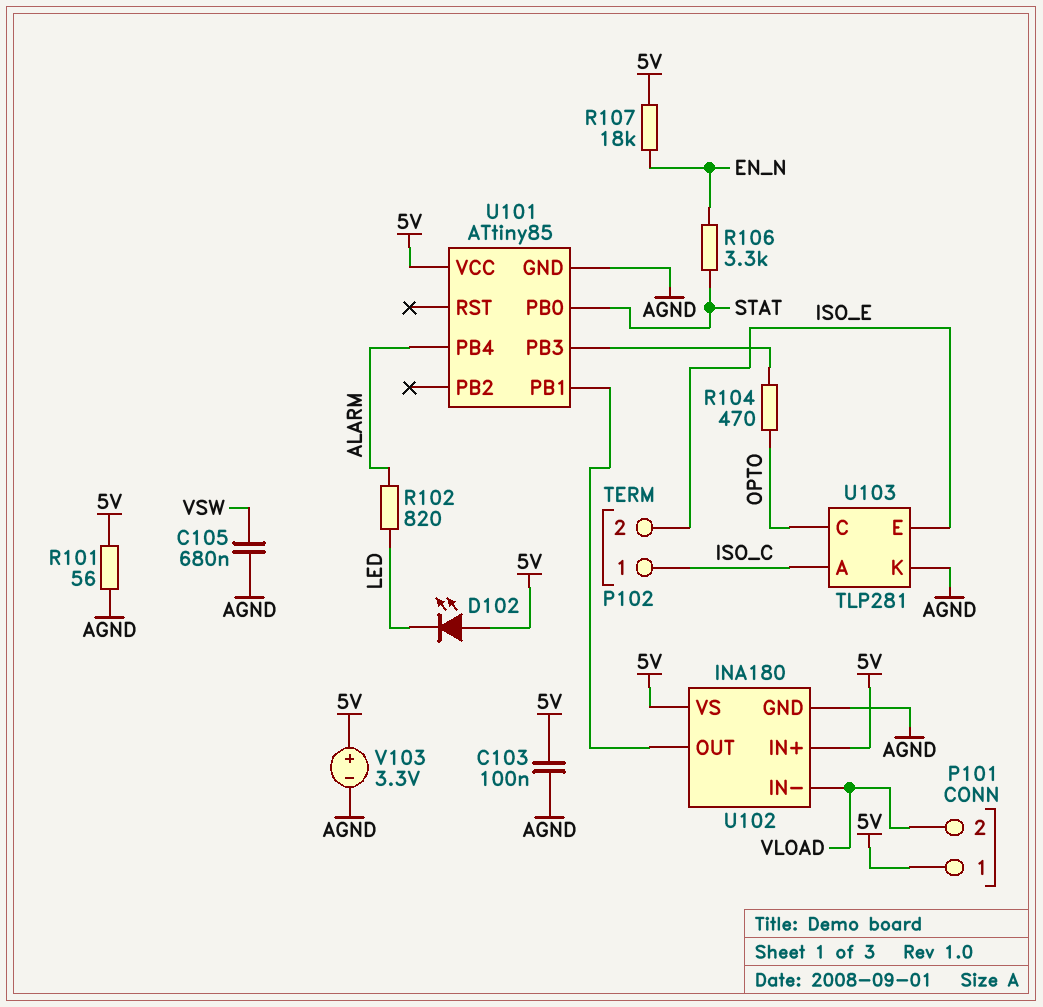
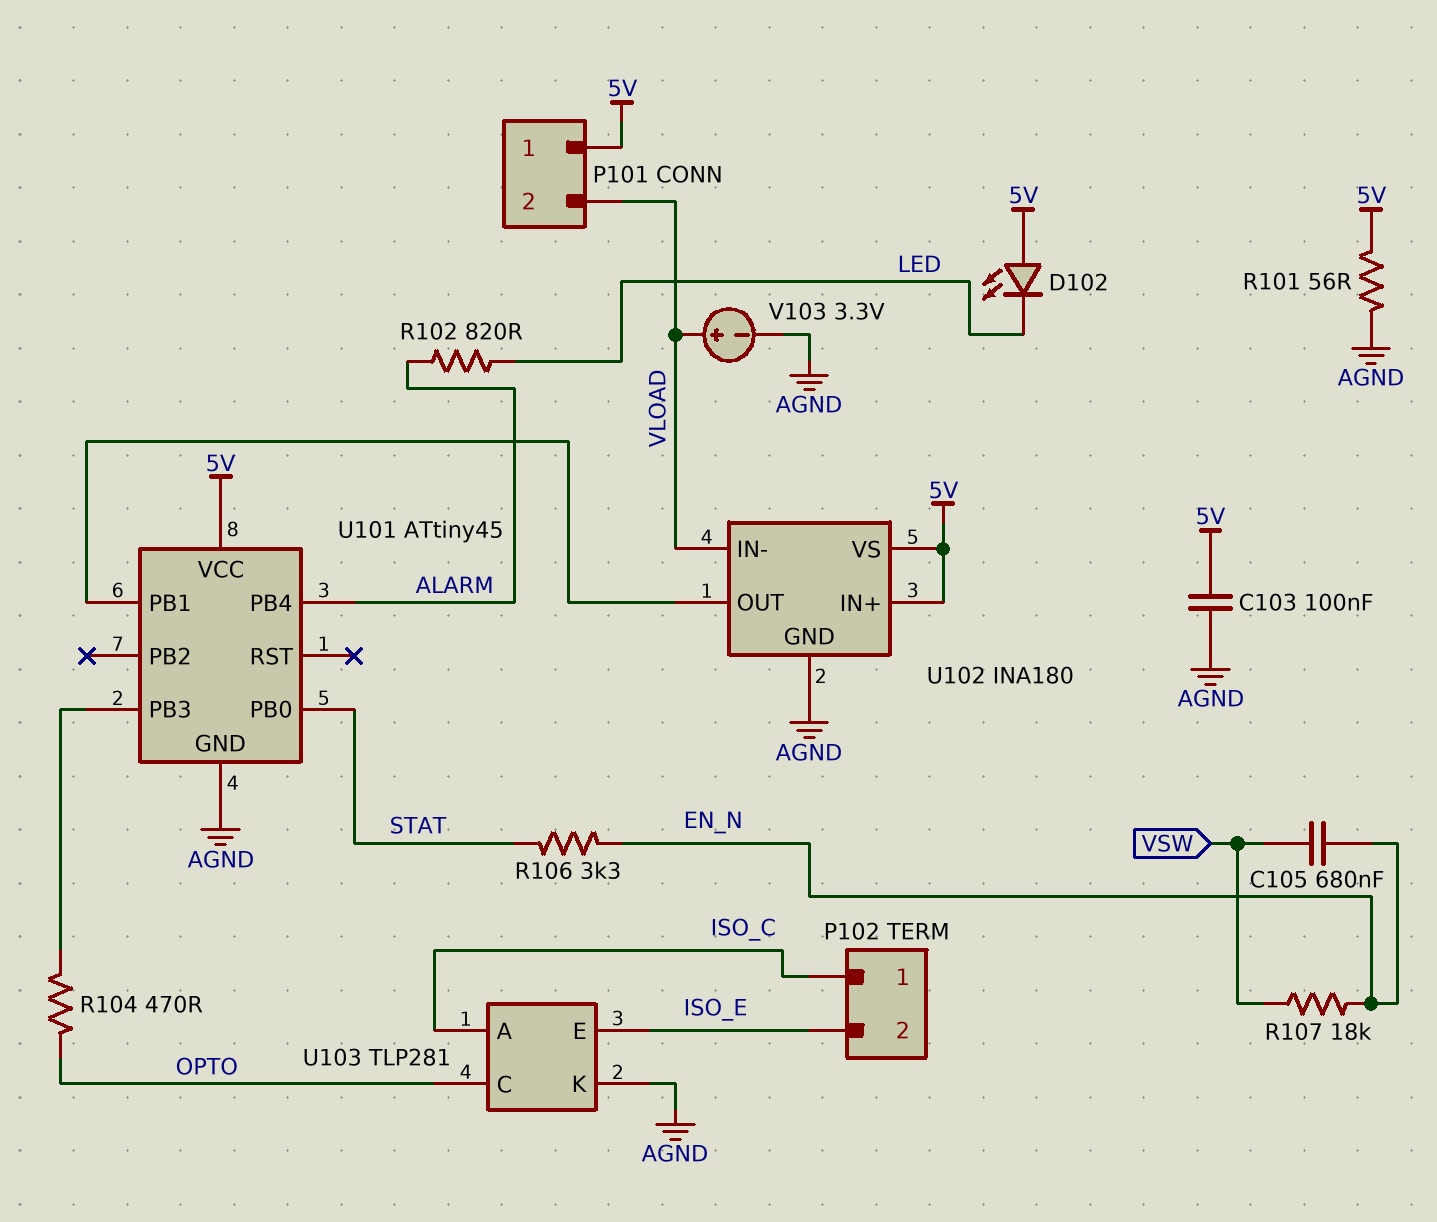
C105: 680nF (AGND, VSW) -> 680nF (EN_N, VSW)
R107: 18k (5V, EN_N) -> 18k (EN_N, VSW)
U101: ATtiny85 -> ATtiny45
V103: 3.3V (plus 5V, minus AGND) -> 3.3V (plus VLOAD, minus AGND)

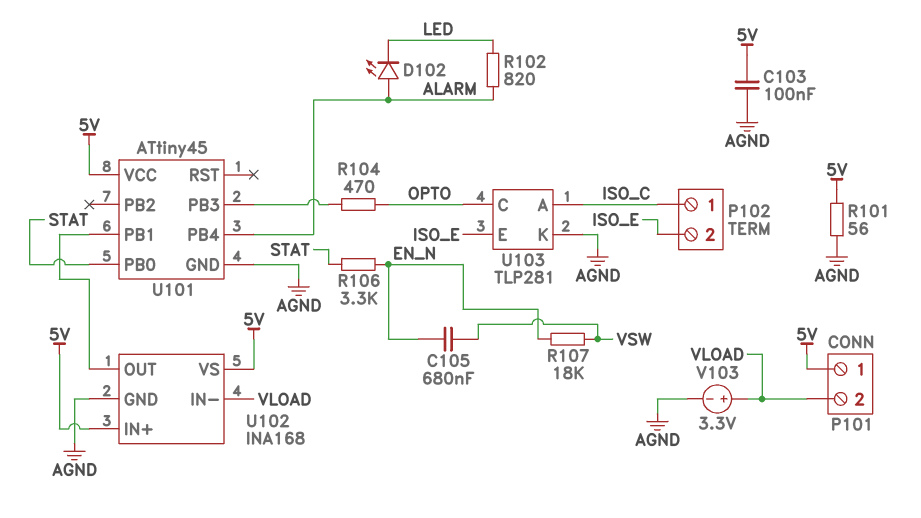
D102: LED (A 5V, K LED) -> LED (A ALARM, K LED)
U102: INA180 -> INA168

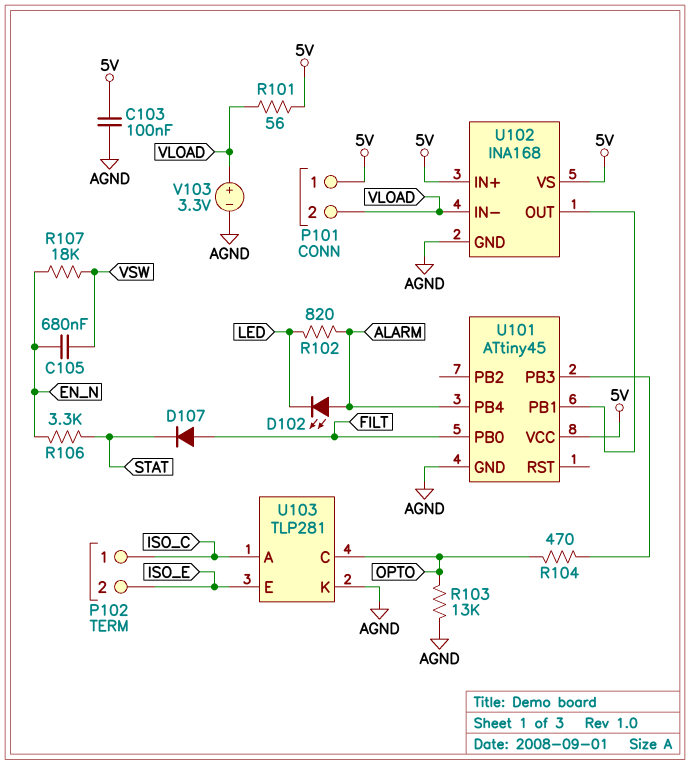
D107: none -> diode (A FILT, K STAT)
R101: 56 (5V, AGND) -> 56 (5V, VLOAD)
R103: none -> 13k (AGND, OPTO)
U101 pin PB0: STAT -> FILT

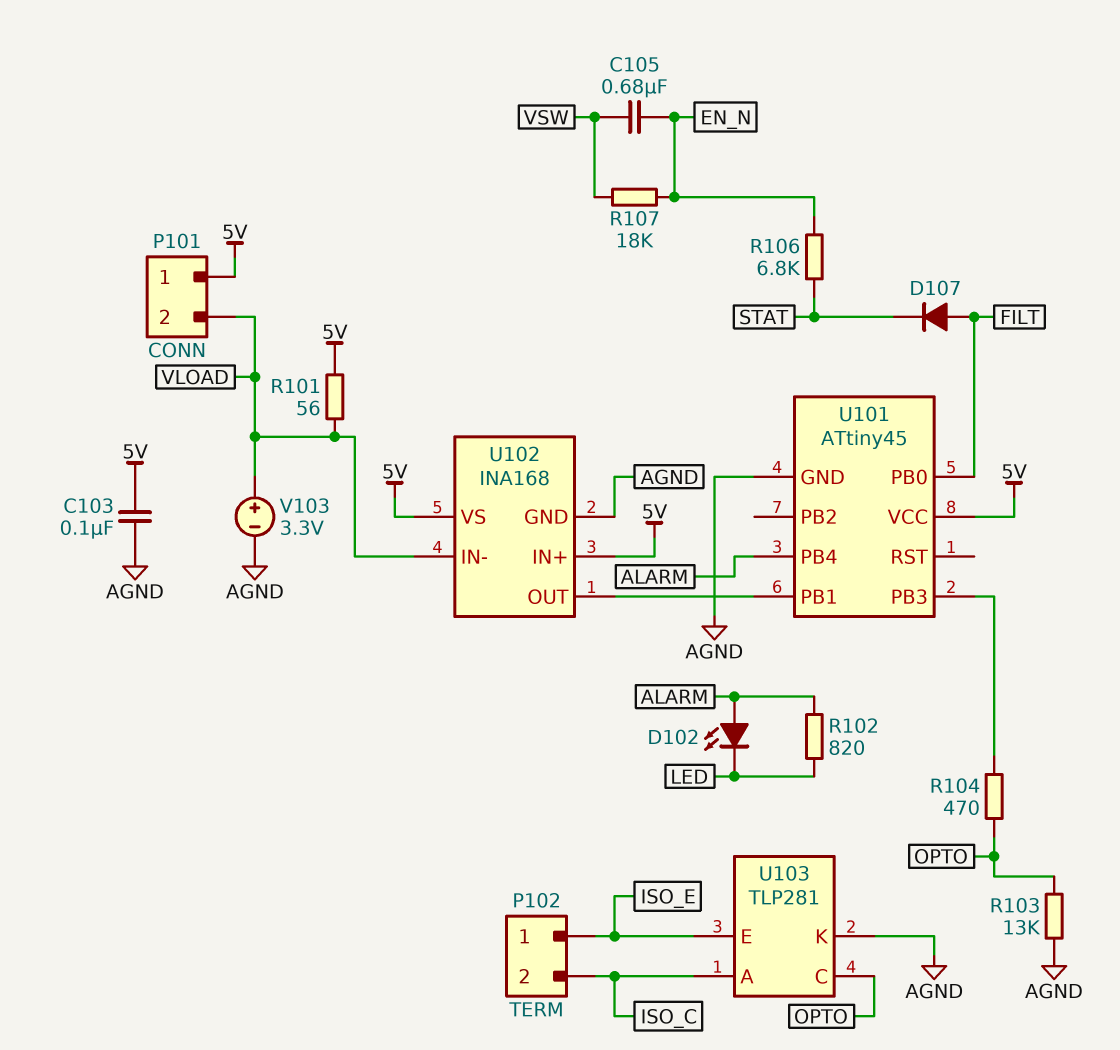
P102 pin 1: ISO_C -> ISO_E
P102 pin 2: ISO_E -> ISO_C
R106: 3.3k (EN_N, STAT) -> 6.8k (EN_N, STAT)

